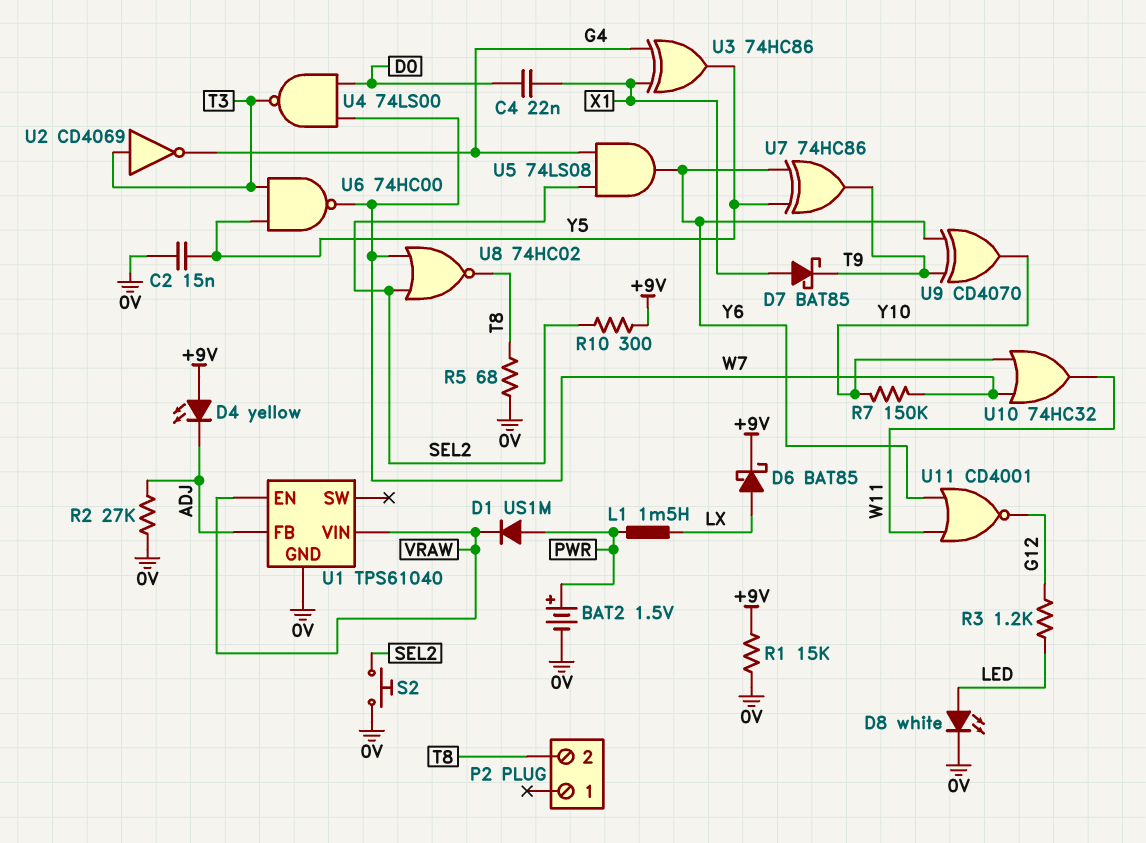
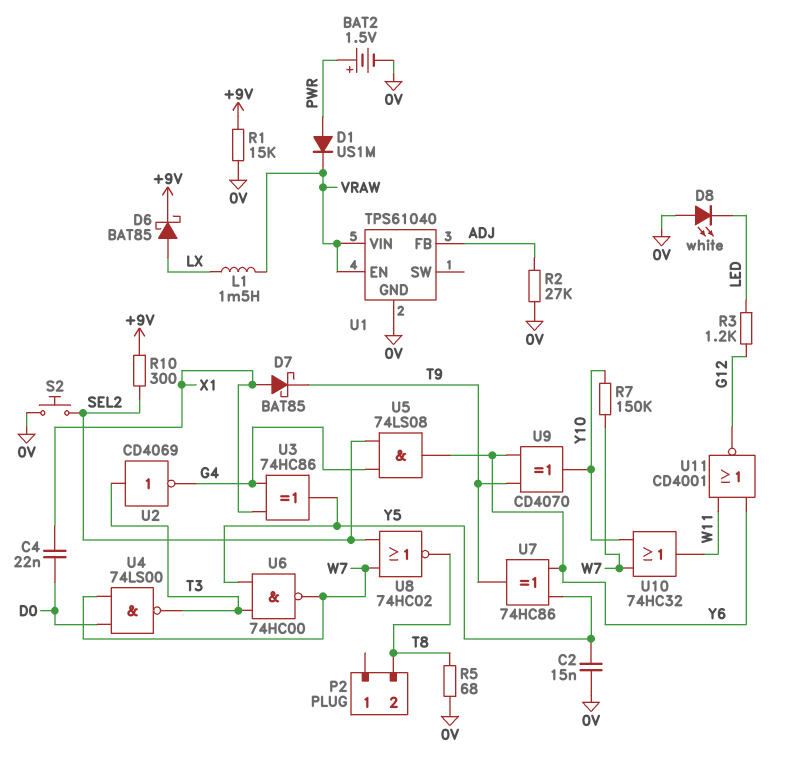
D4: LED yellow (A +9V, K ADJ) -> none
D8: LED white (A LED, K 0V) -> LED white (A 0V, K LED)
L1: 1.5mH (LX, PWR) -> 1.5mH (LX, VRAW)

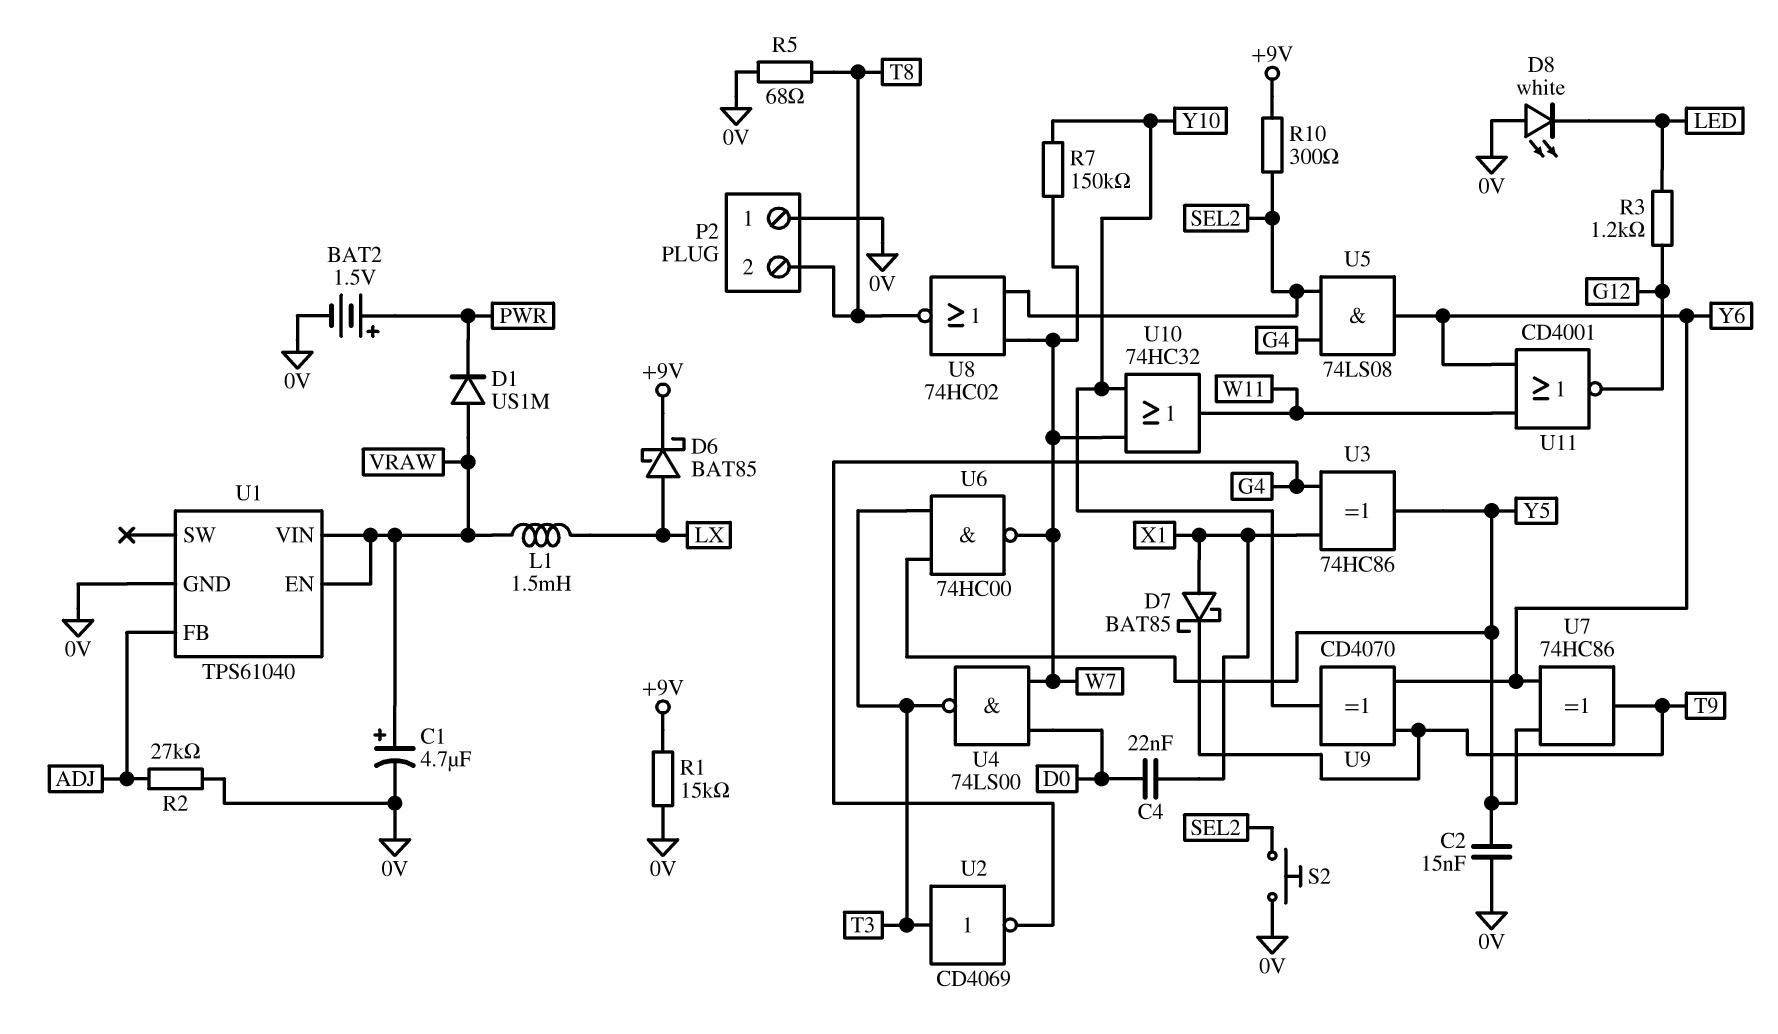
C1: none -> 4.7uF (plus VRAW, minus 0V)
D1: diode US1M (A PWR, K VRAW) -> diode US1M (A VRAW, K PWR)
P2 pin 1: none -> 0V

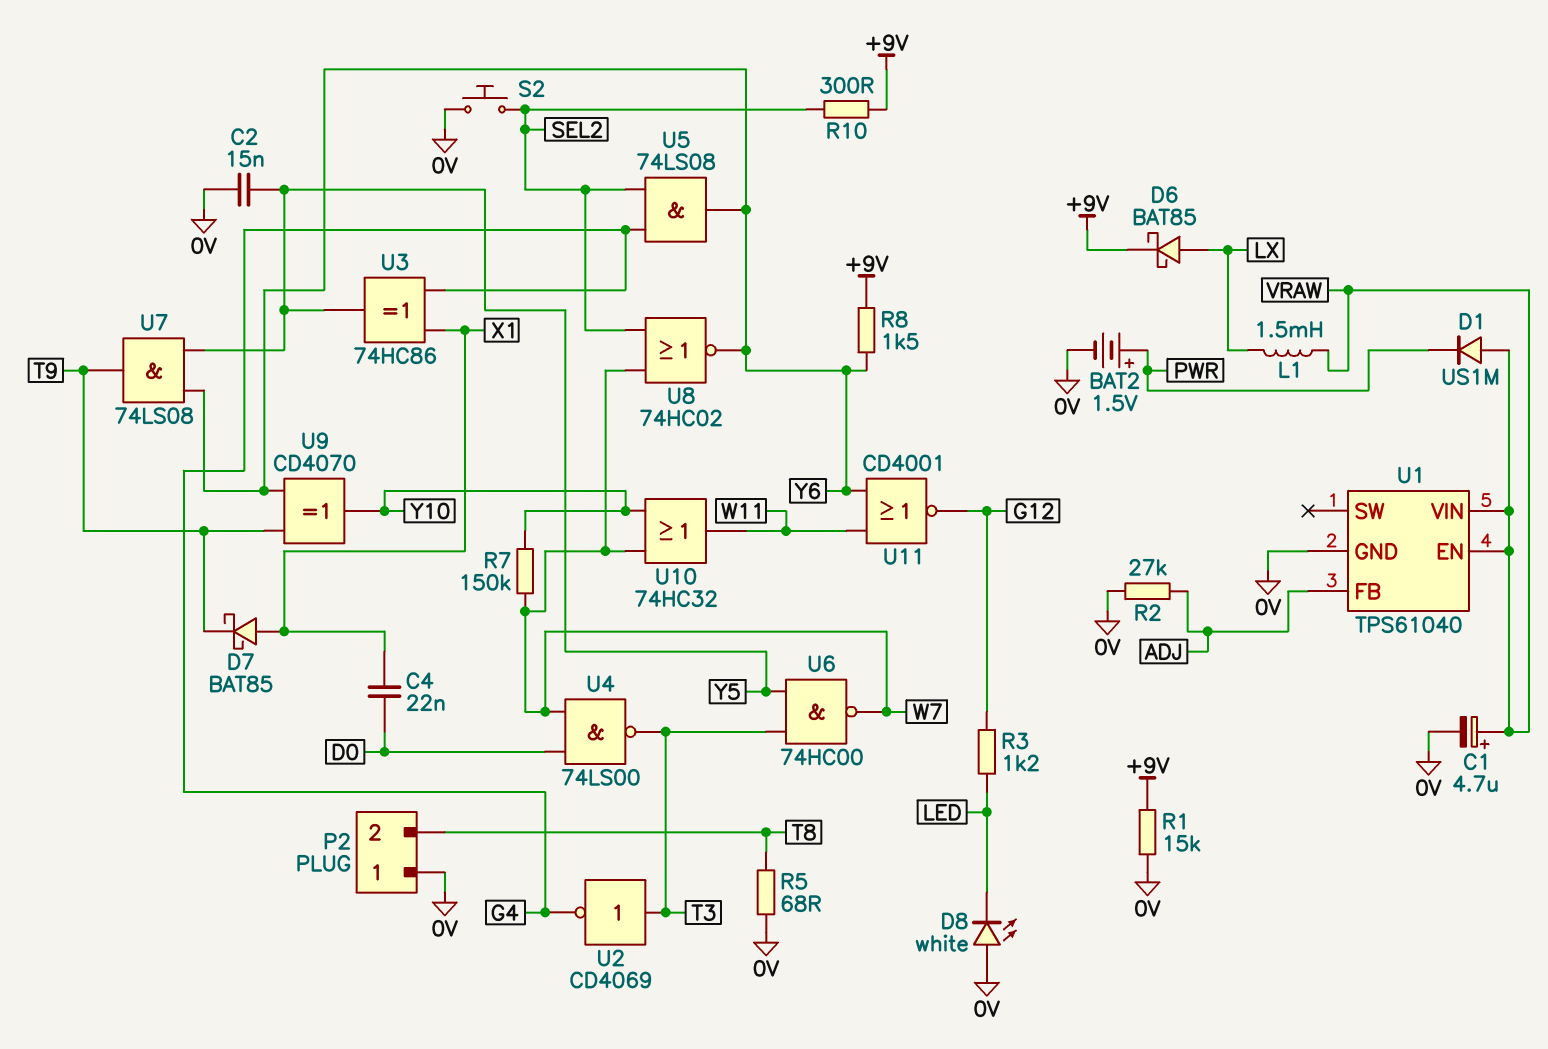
R8: none -> 1.5k (+9V, Y6)
U7: XOR 74HC86 (in Y5, in Y6, out T9) -> AND 74LS08 (in Y5, in Y6, out T9)
U8: NOR 74HC02 (in SEL2, in W7, out T8) -> NOR 74HC02 (in SEL2, in W7, out Y6)

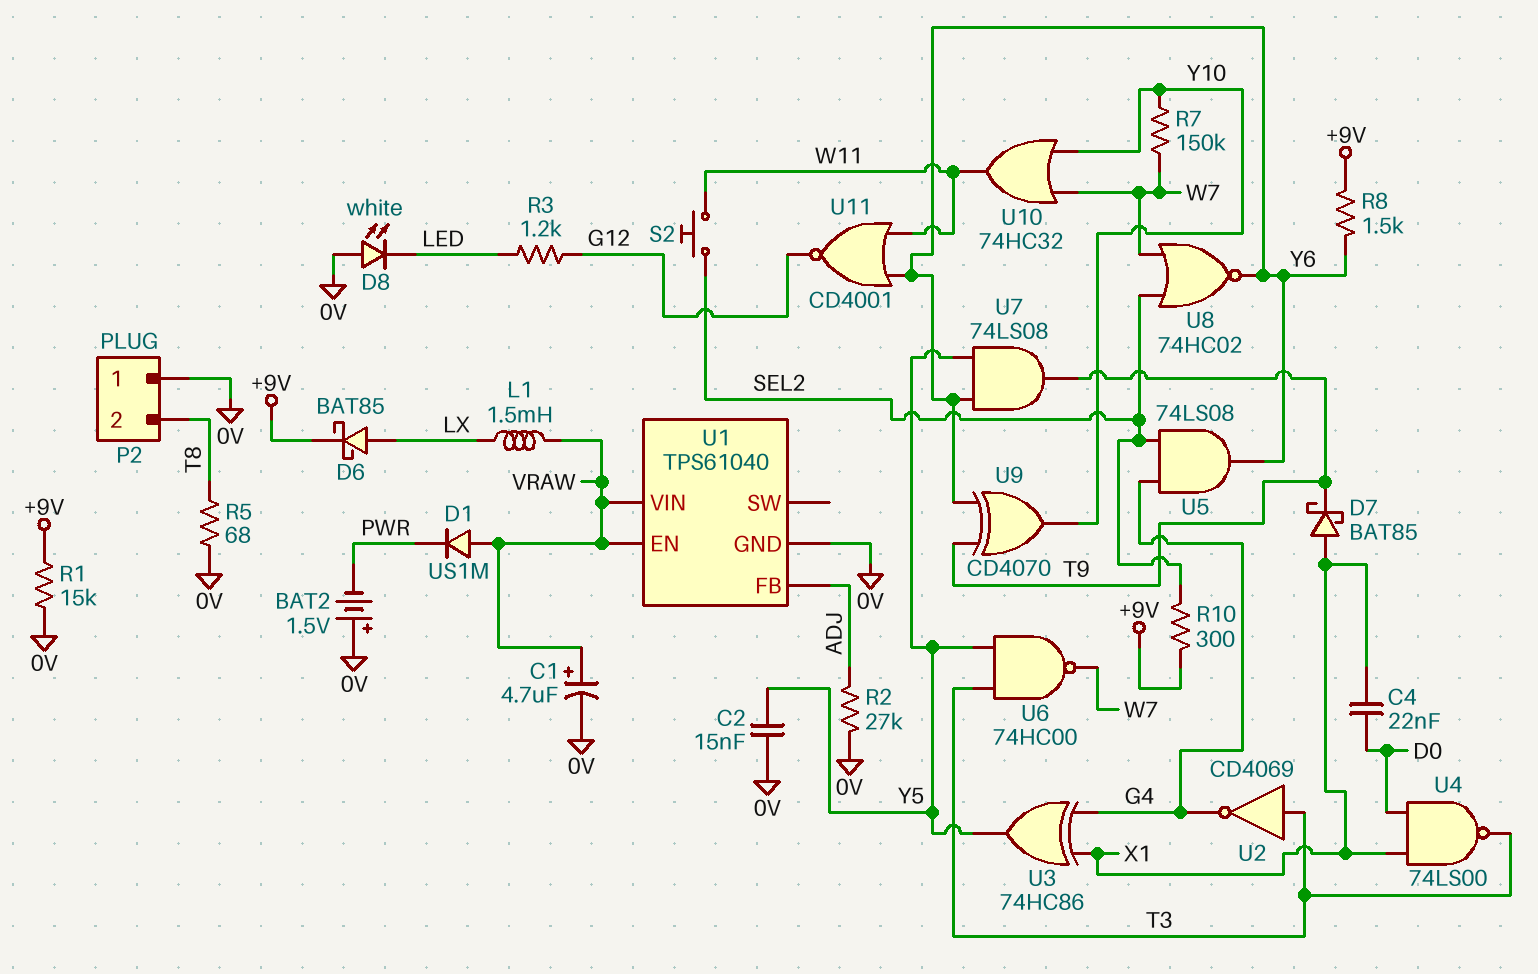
BAT2: 1.5V (plus PWR, minus 0V) -> 1.5V (plus 0V, minus PWR)
S2: button (0V, SEL2) -> button (SEL2, W11)
U4: NAND 74LS00 (in D0, in W7, out T3) -> NAND 74LS00 (in D0, in X1, out T3)

